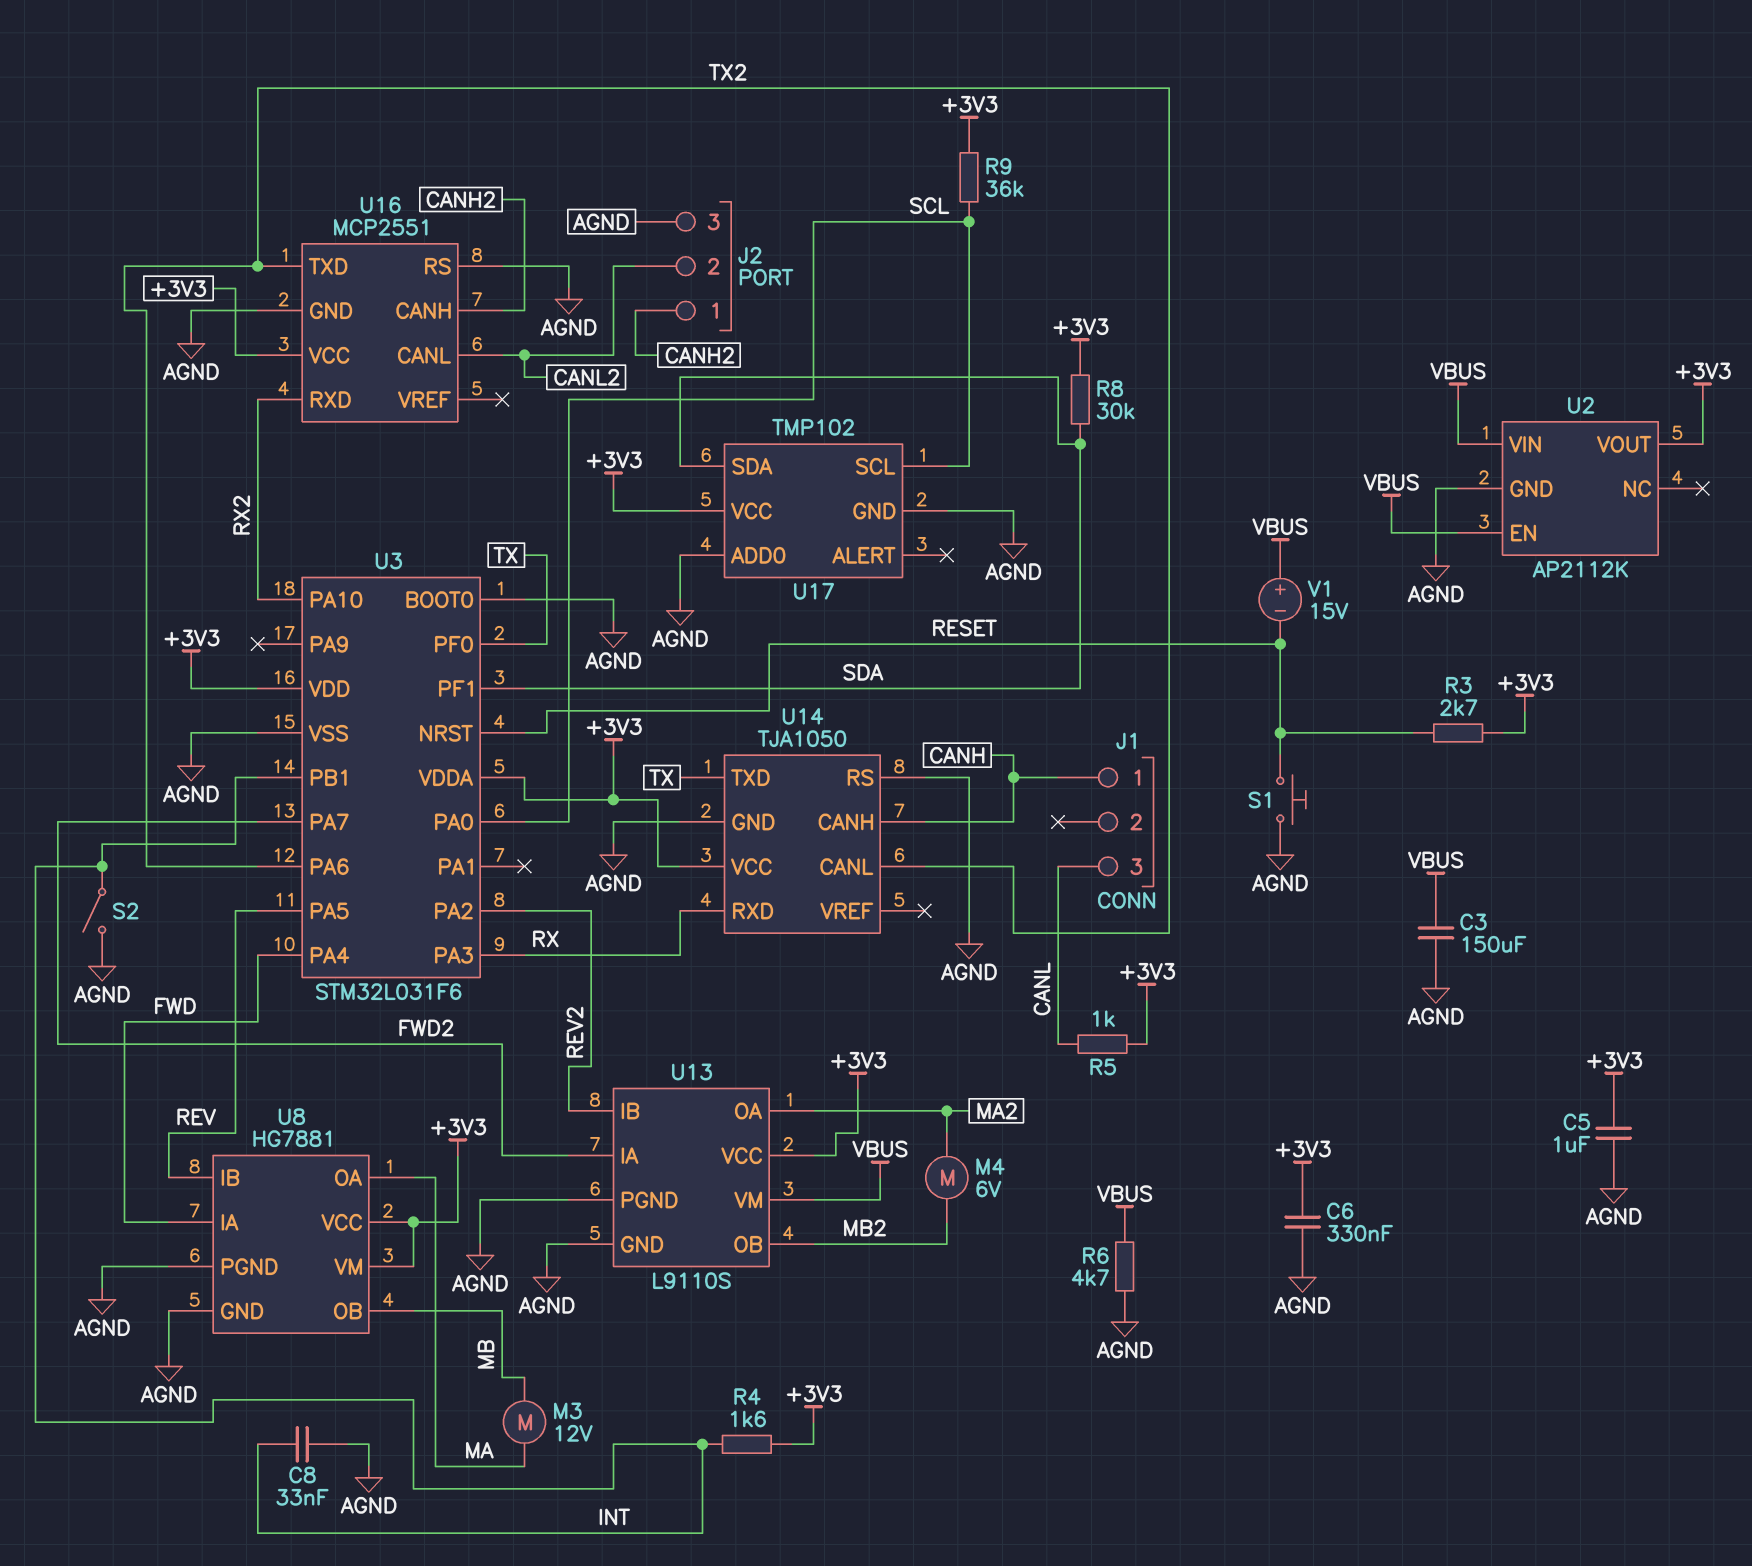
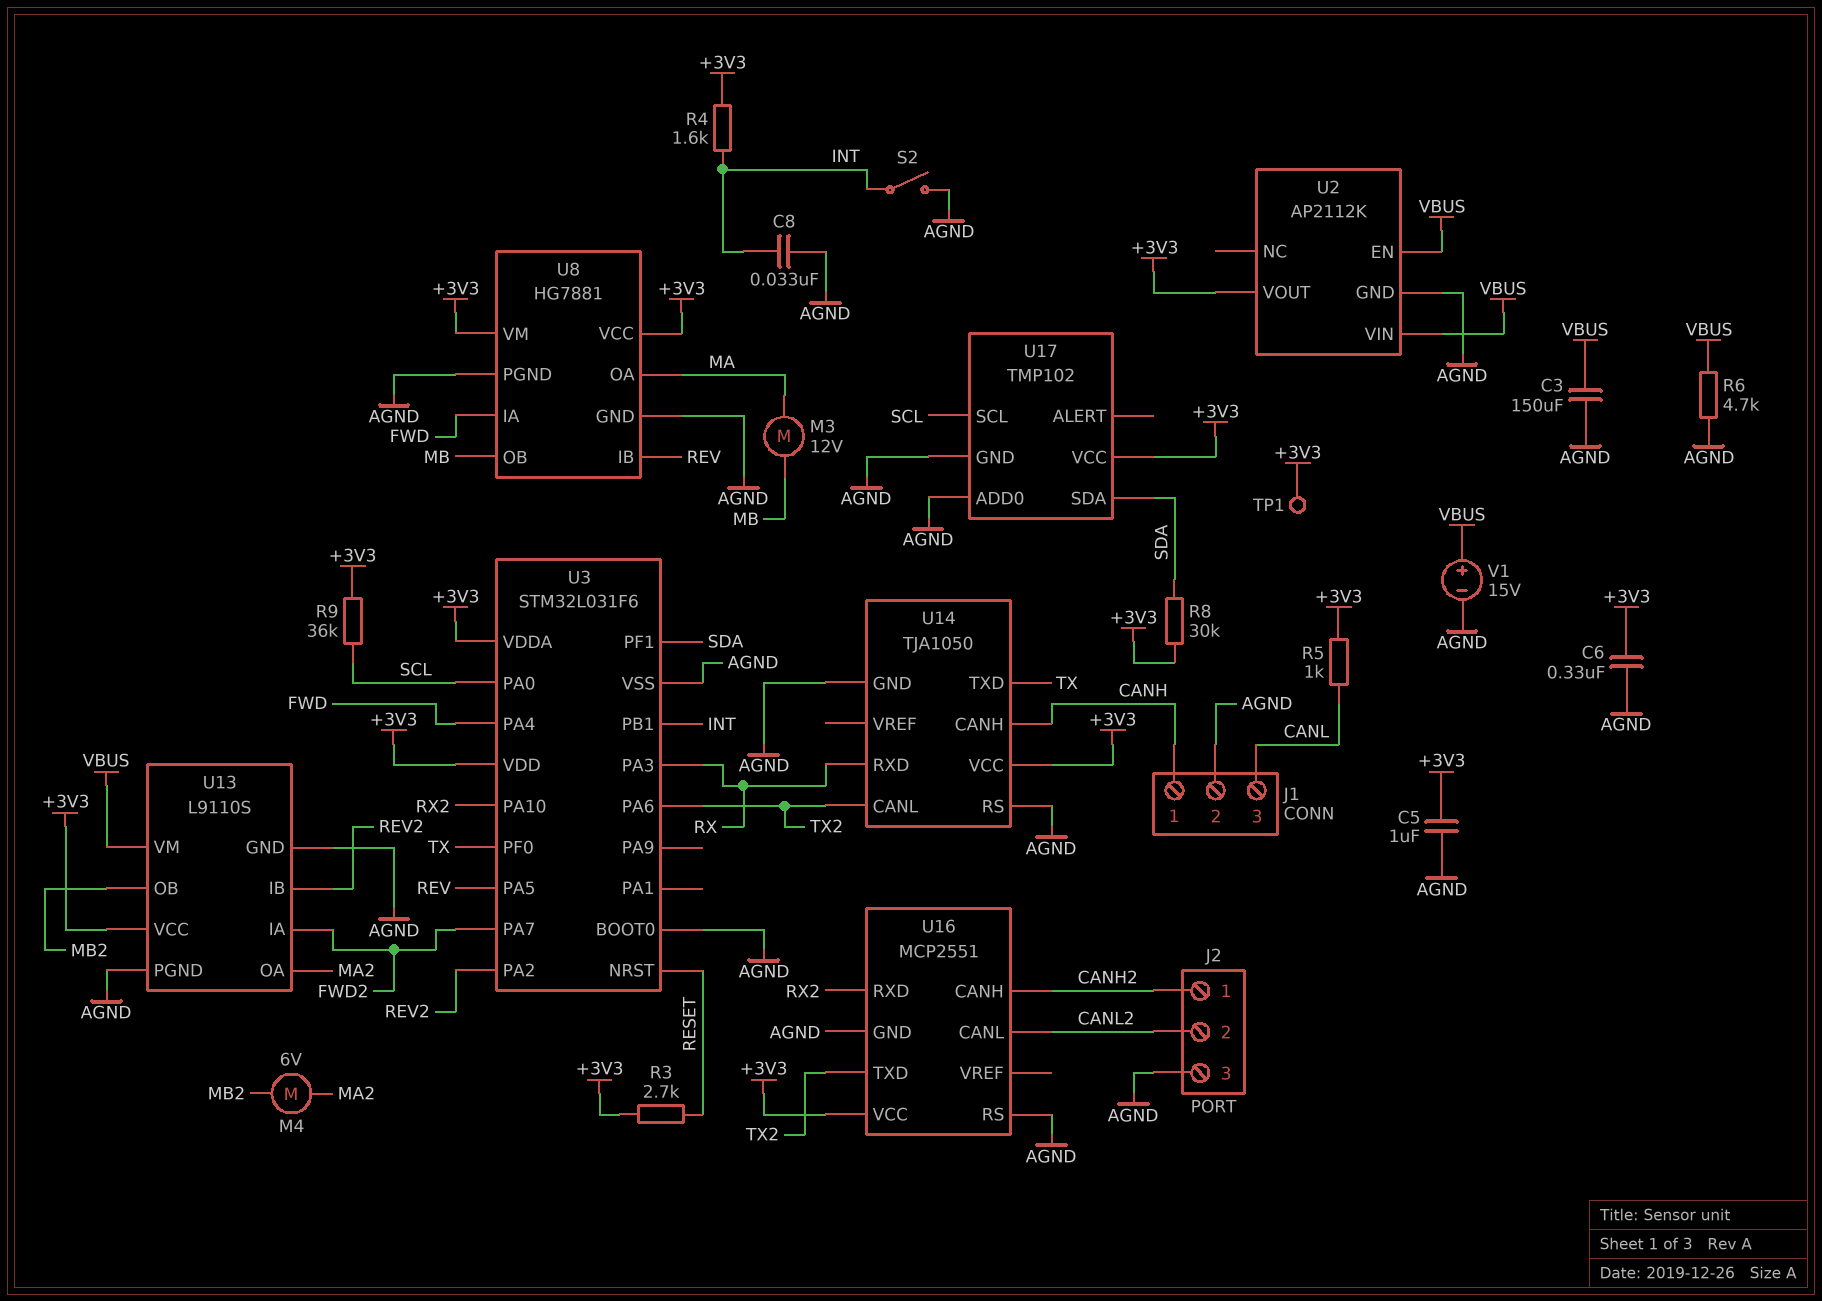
J1 pin 2: none -> AGND
S1: button (AGND, RESET) -> none
TP1: none -> test point (+3V3)
V1: 15V (plus VBUS, minus RESET) -> 15V (plus VBUS, minus AGND)

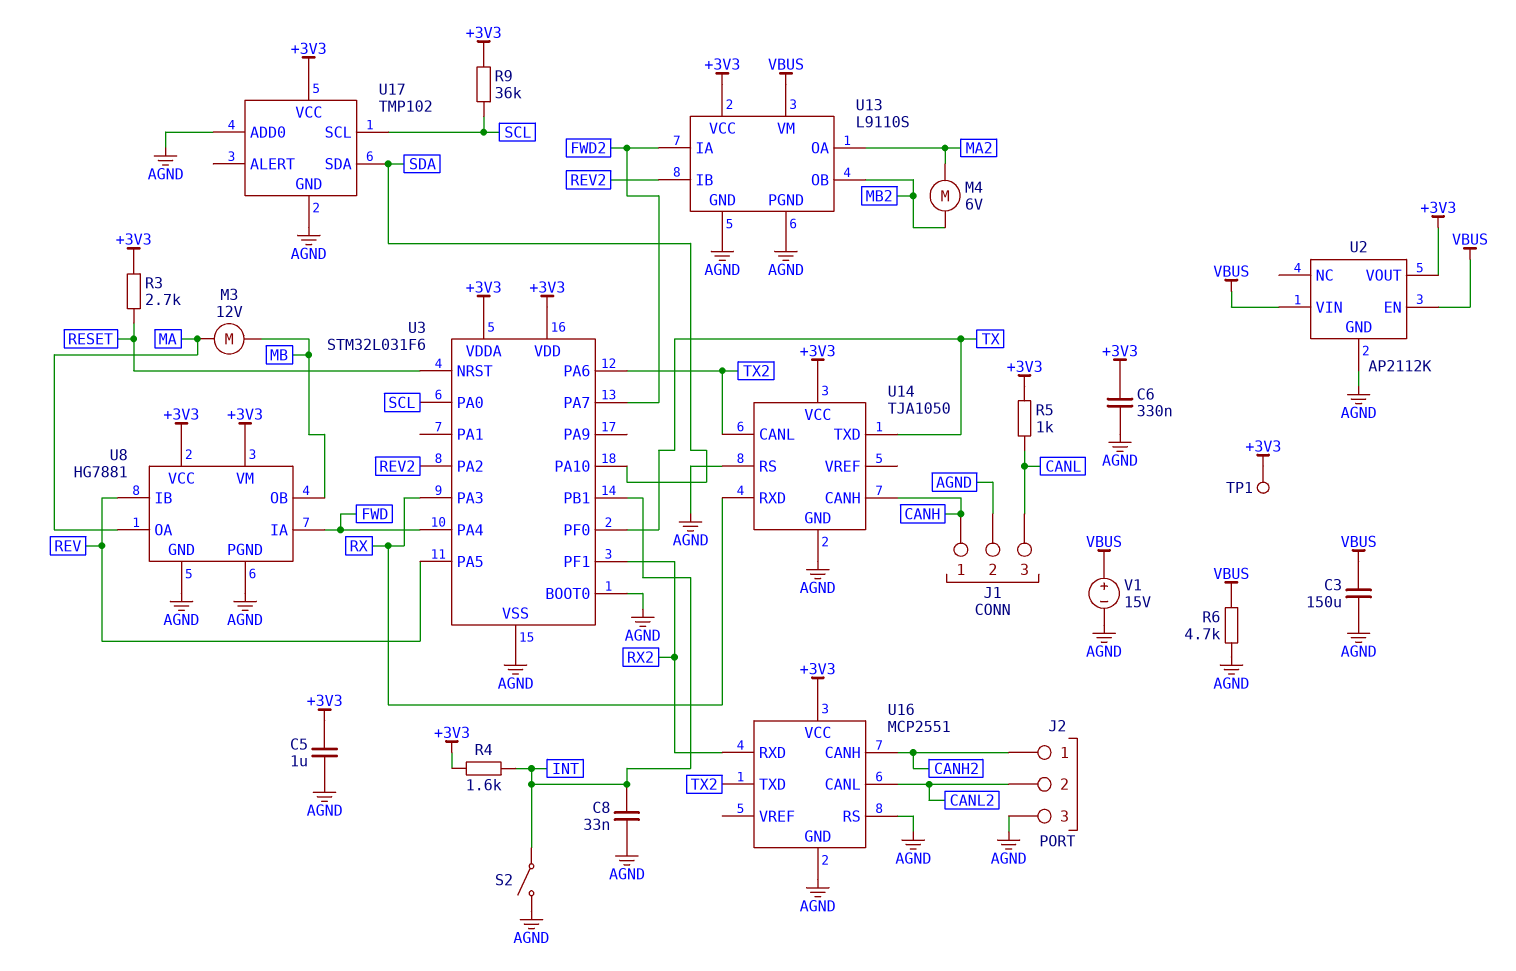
R8: 30k (+3V3, SDA) -> none
U3 pin PA10: RX2 -> SDA
U3 pin PF1: SDA -> RX2

